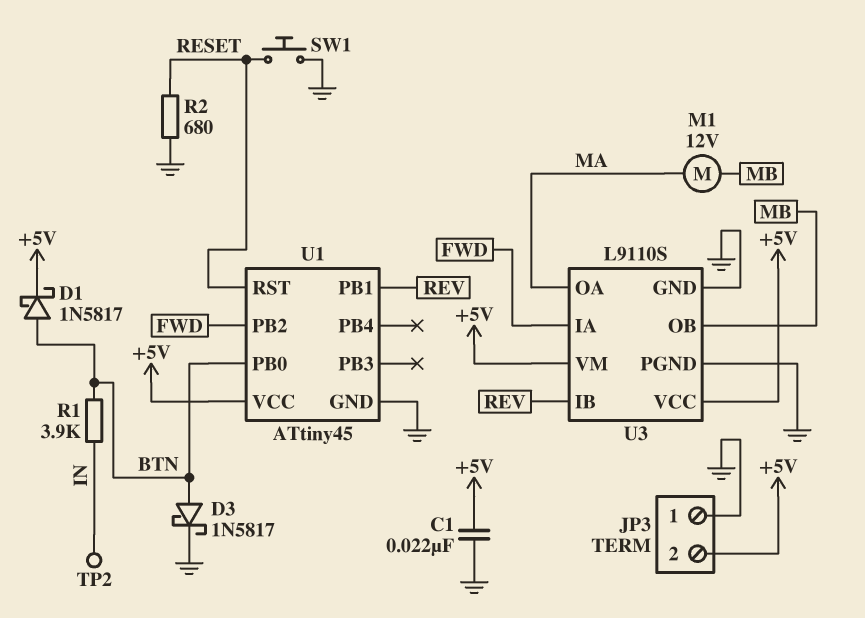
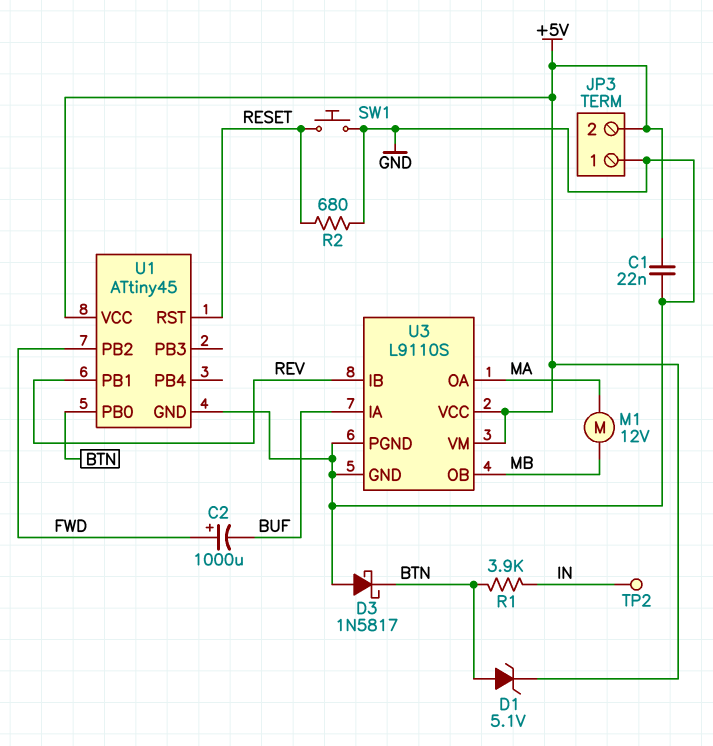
C2: none -> 1000uF (plus FWD, minus BUF)
D1: schottky 1N5817 (A BTN, K +5V) -> zener 5.1V (A BTN, K +5V)
D3: schottky 1N5817 (A BTN, K GND) -> schottky 1N5817 (A GND, K BTN)
U3 pin IA: FWD -> BUF

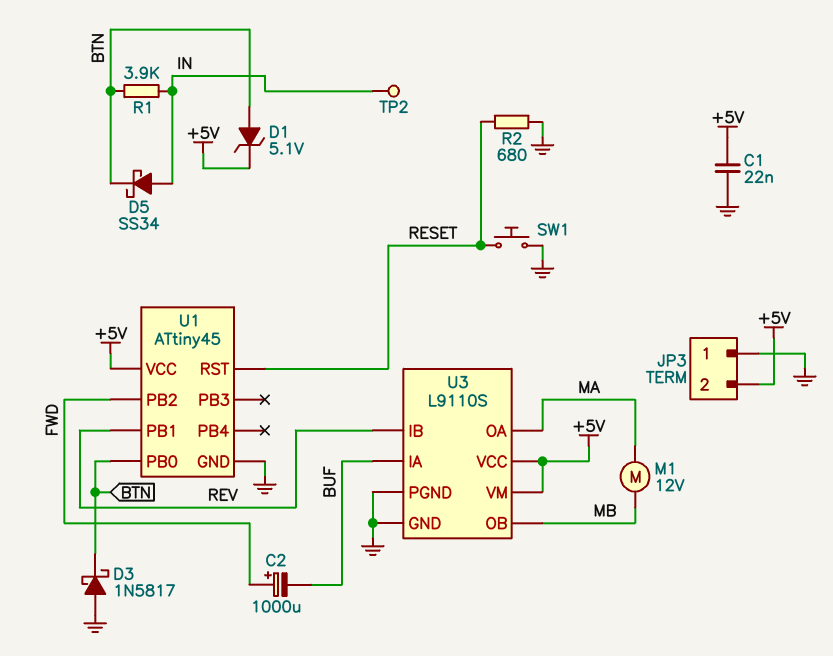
D5: none -> schottky SS34 (A IN, K BTN)

